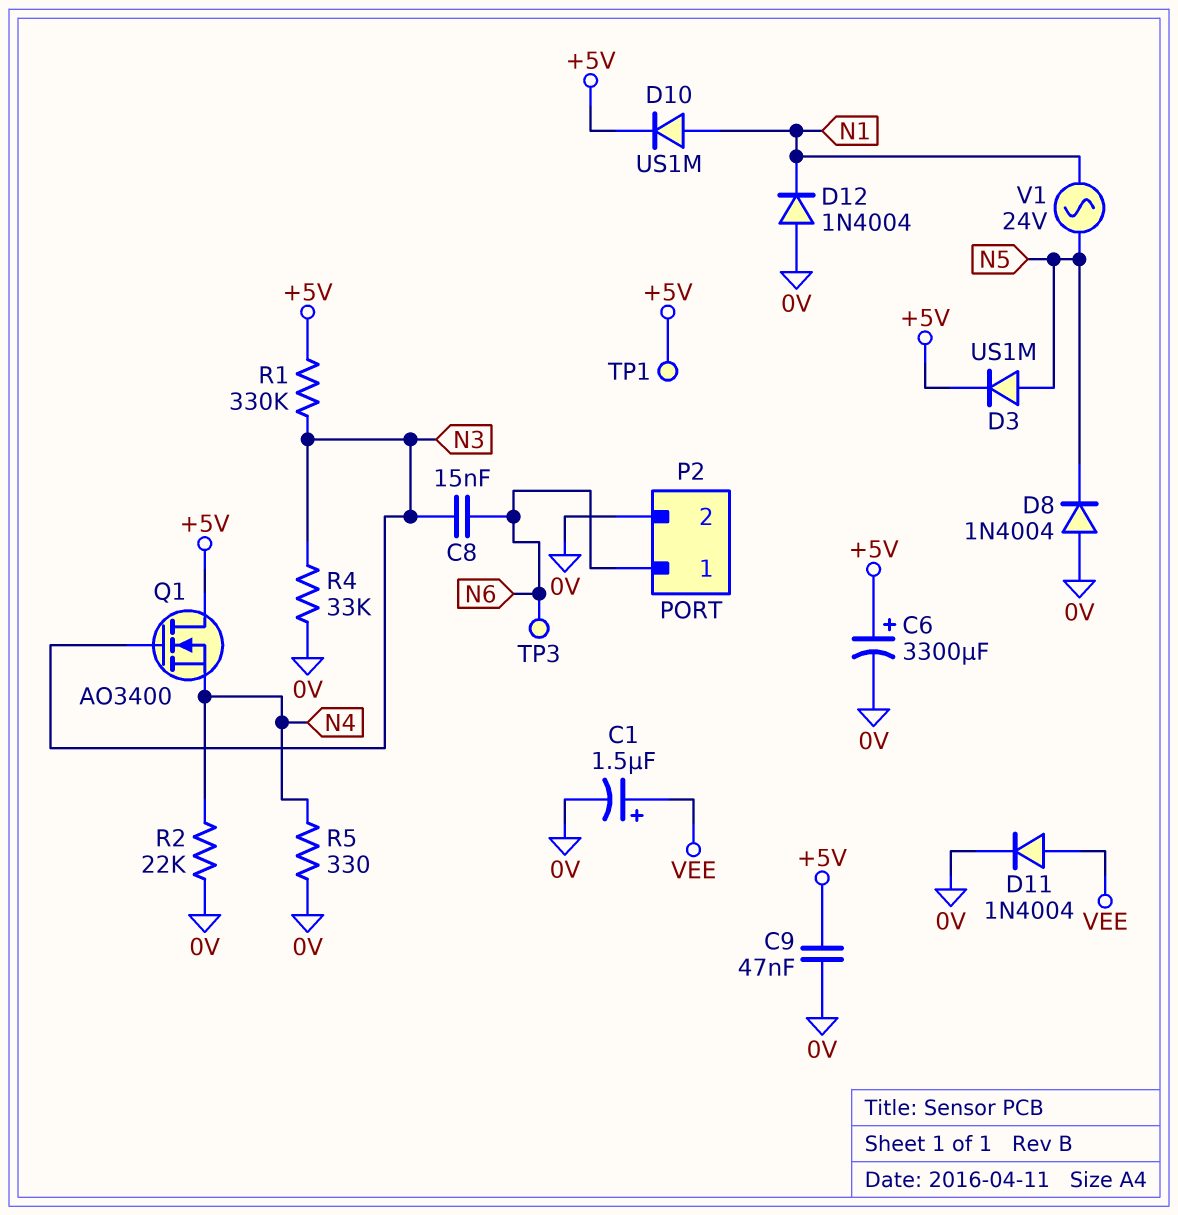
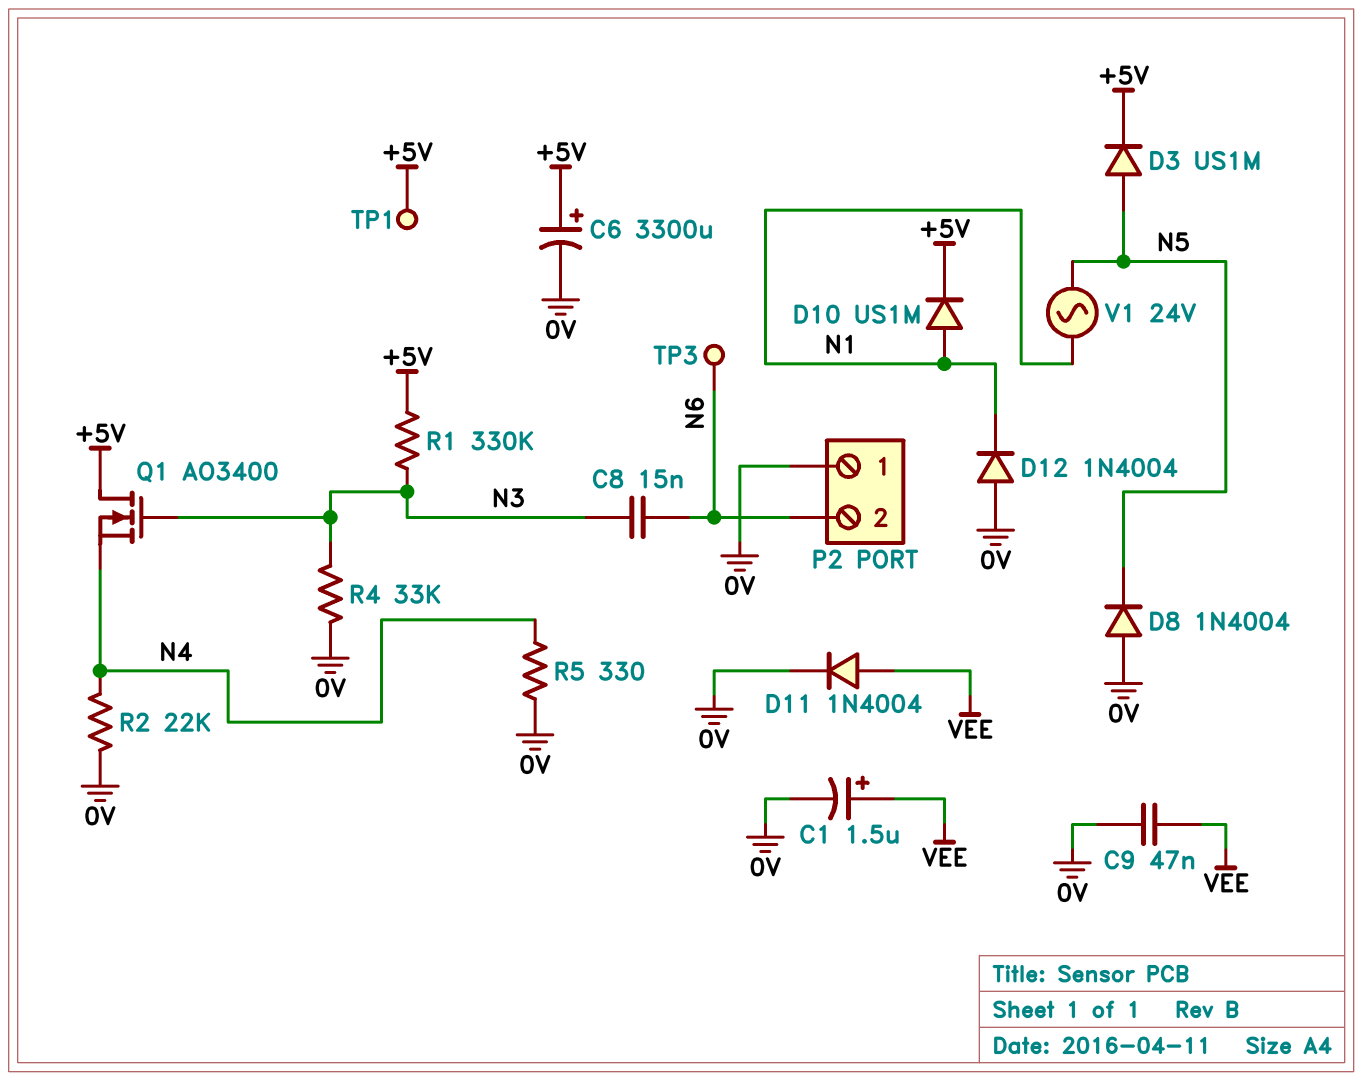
C9: 47nF (+5V, 0V) -> 47nF (0V, VEE)
P2 pin 1: N6 -> 0V
P2 pin 2: 0V -> N6

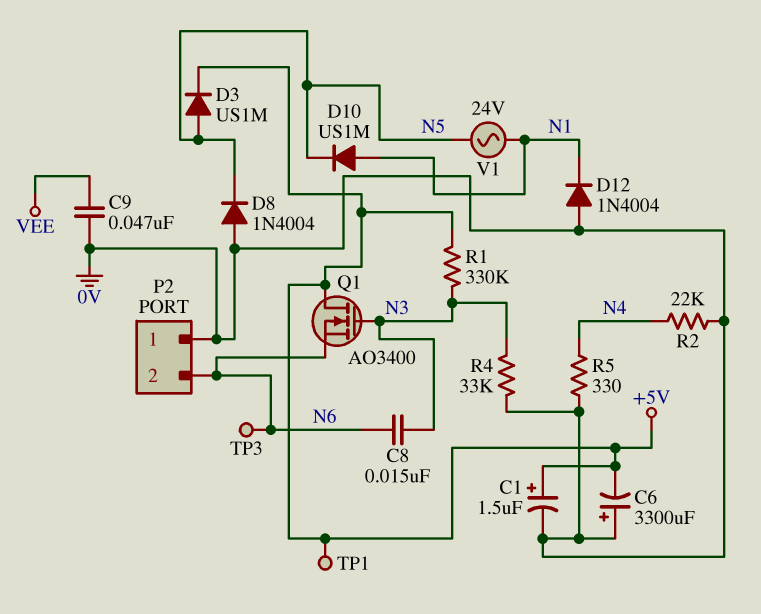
C1: 1.5uF (plus VEE, minus 0V) -> 1.5uF (plus +5V, minus 0V)
C6: 3300uF (plus +5V, minus 0V) -> 3300uF (plus 0V, minus +5V)
D10: diode US1M (A N1, K +5V) -> diode US1M (A N1, K N5)
D11: diode 1N4004 (A VEE, K 0V) -> none
Q1: NMOS AO3400 (G N3, D +5V, S N4) -> NMOS AO3400 (G N3, D +5V, S N6)

